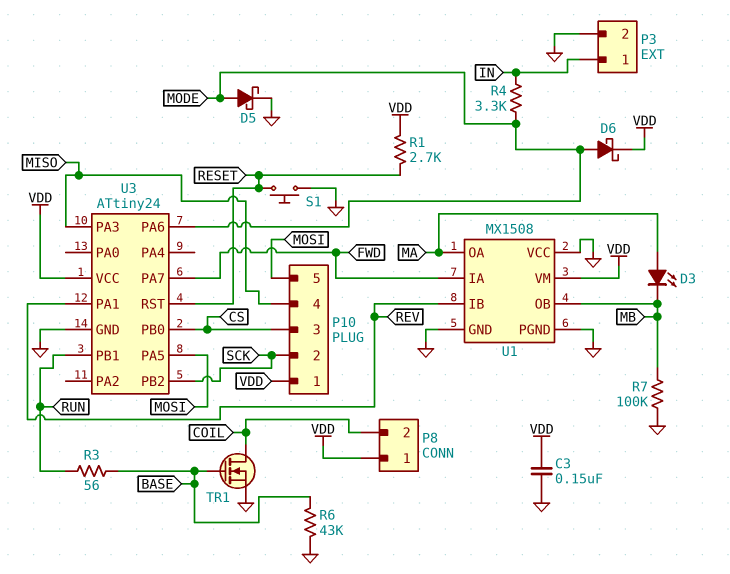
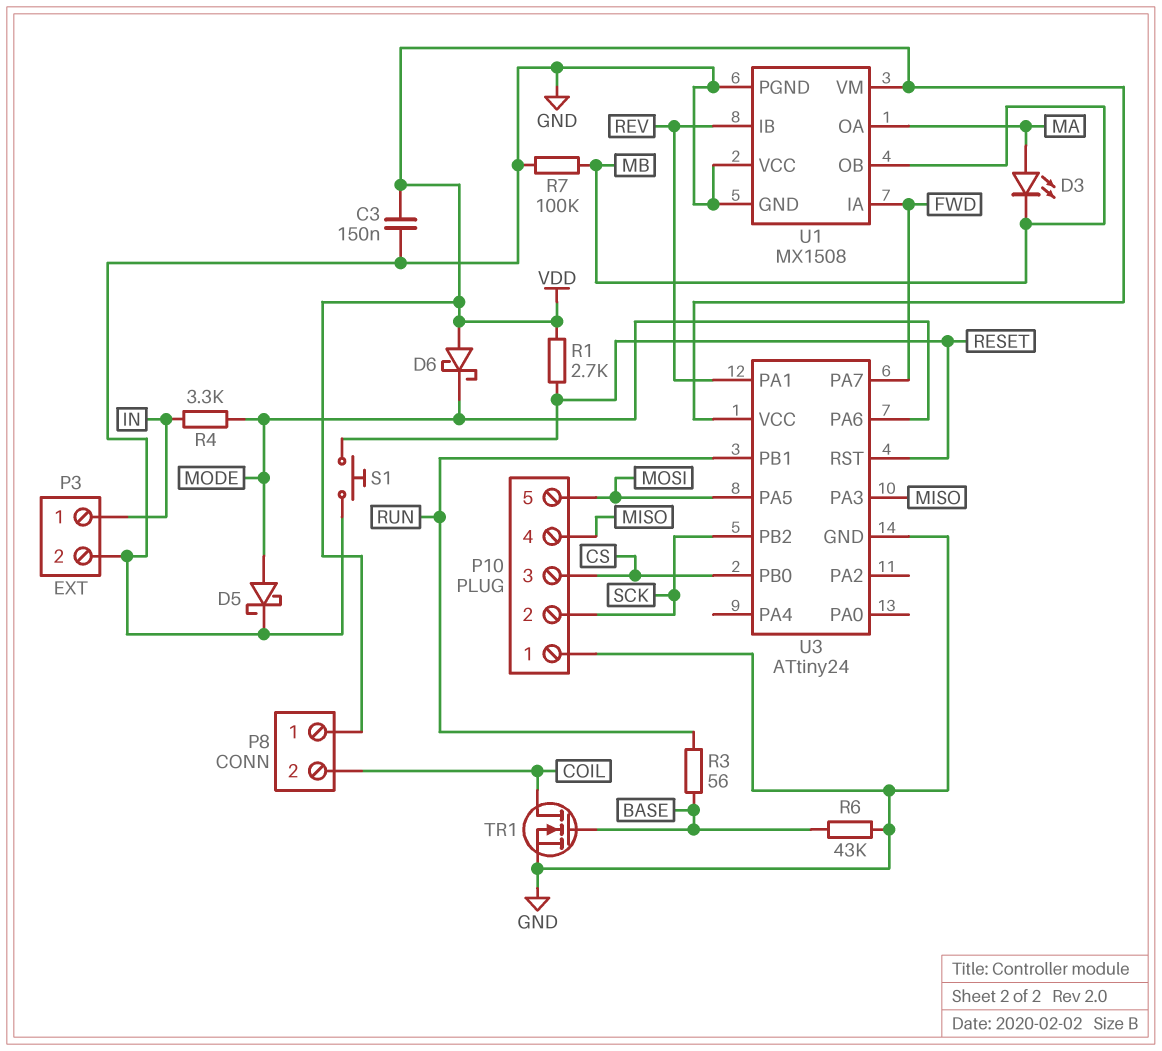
D6: schottky (A MODE, K VDD) -> schottky (A VDD, K MODE)
P10 pin 1: VDD -> GND

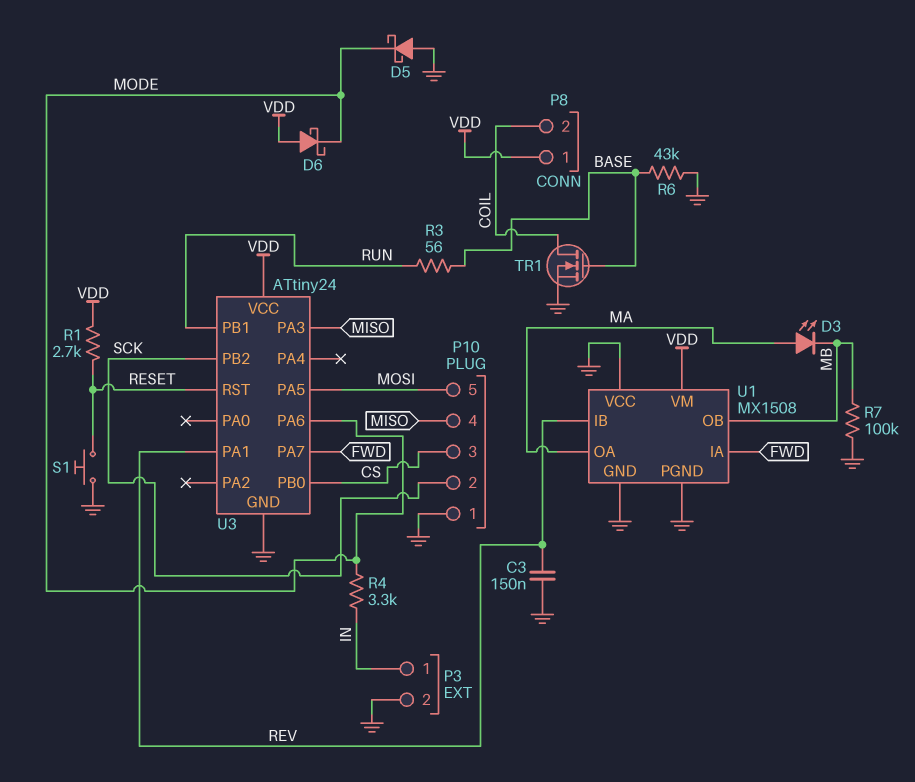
C3: 150nF (GND, VDD) -> 150nF (GND, REV)
D5: schottky (A MODE, K GND) -> schottky (A GND, K MODE)

